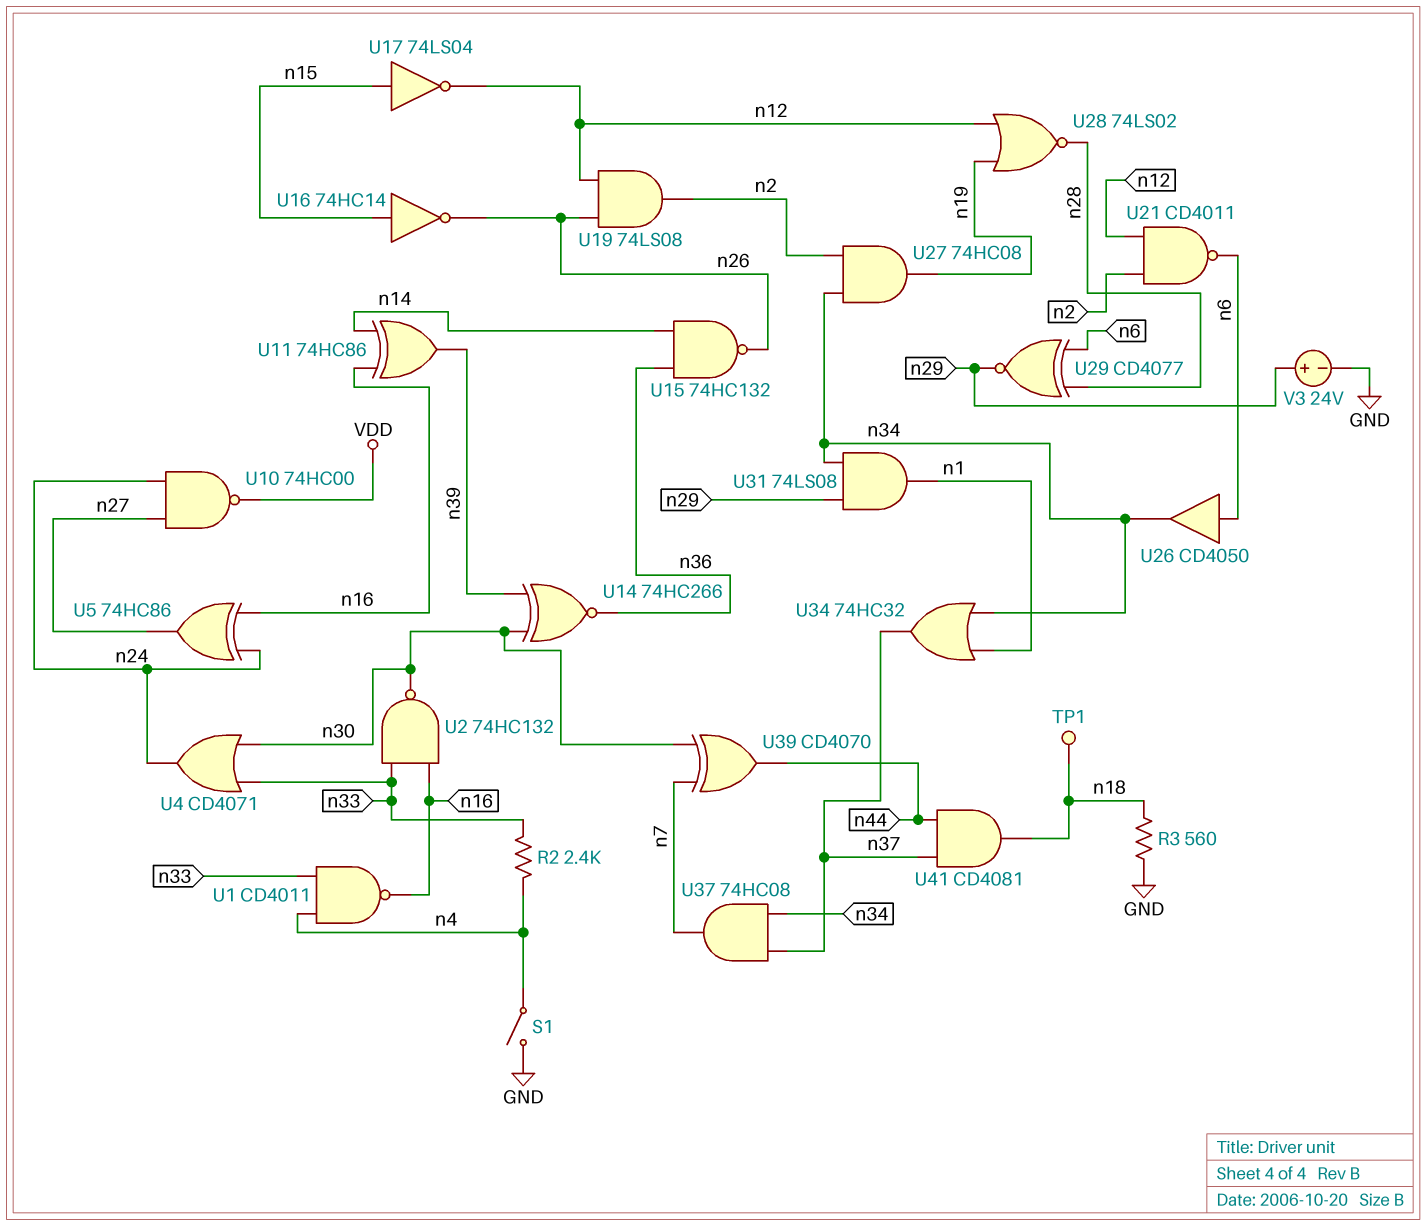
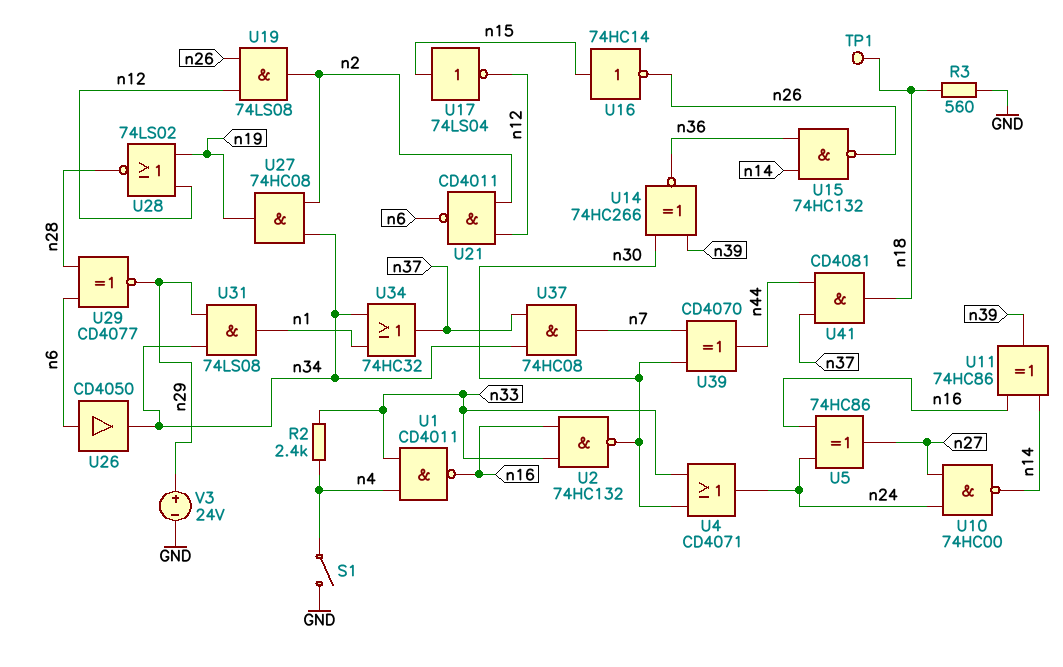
U10: NAND 74HC00 (in n24, in n27, out VDD) -> NAND 74HC00 (in n24, in n27, out n14)

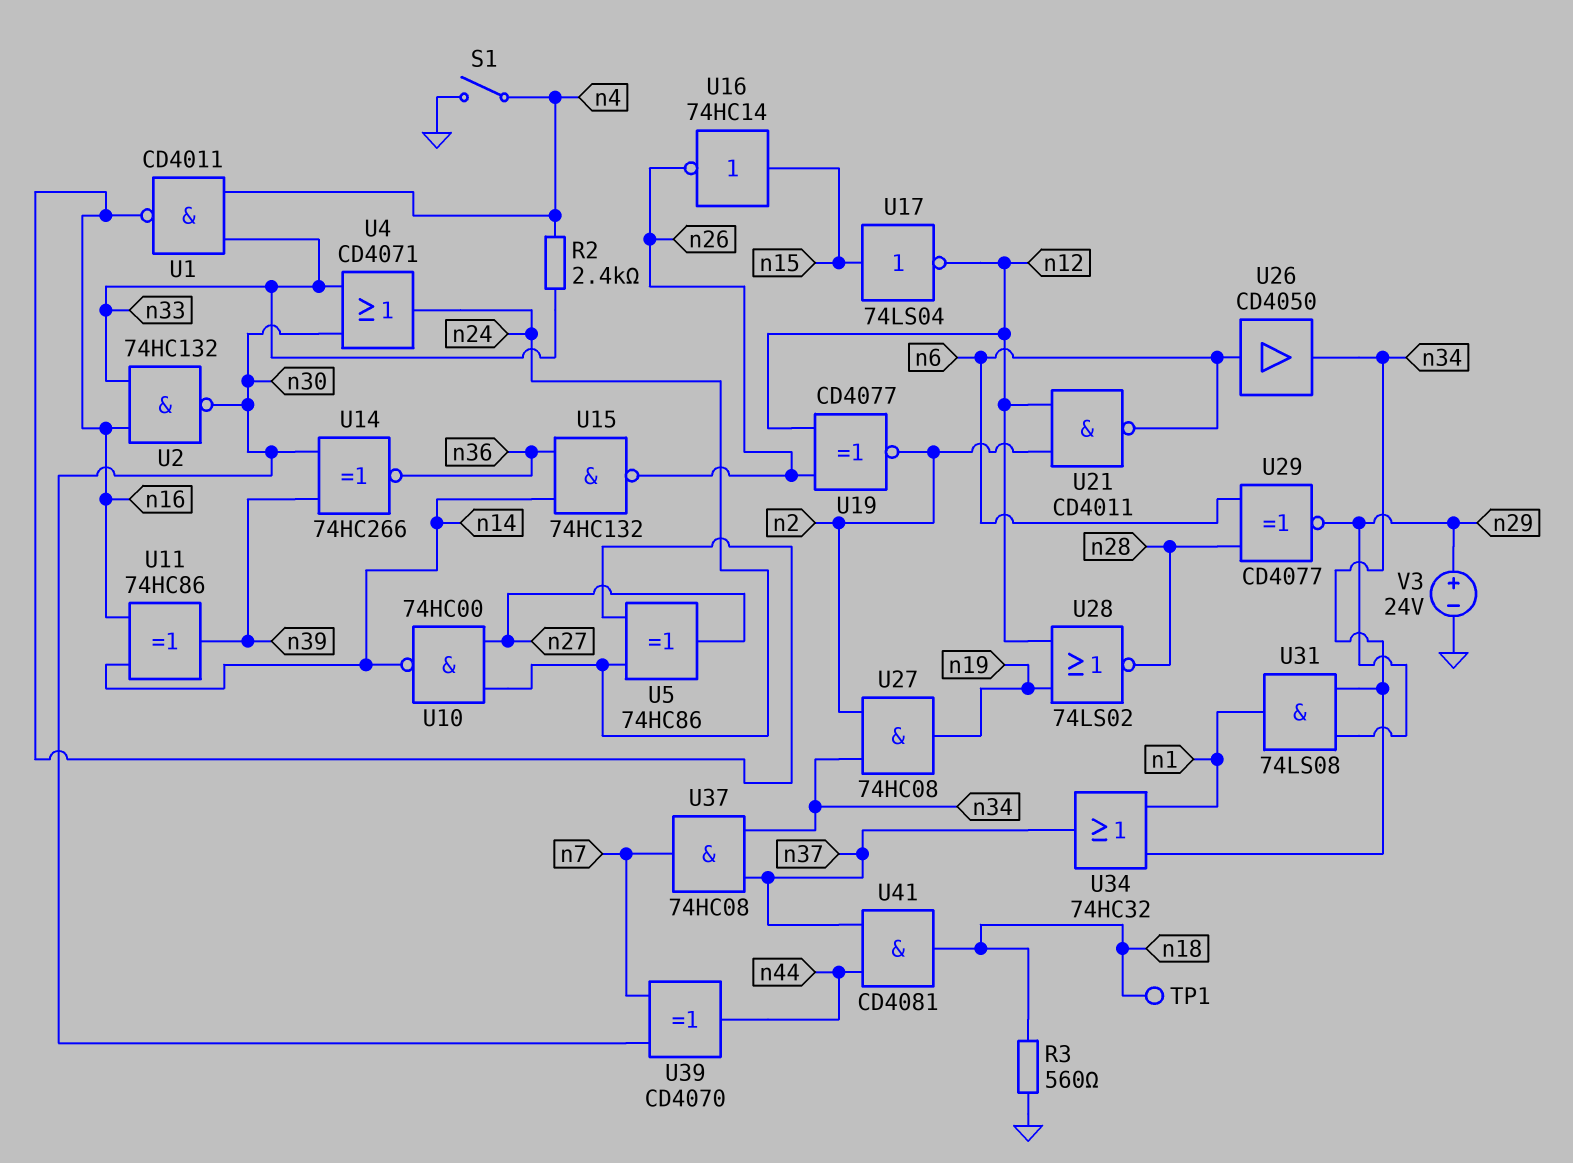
U19: AND 74LS08 (in n12, in n26, out n2) -> XNOR CD4077 (in n12, in n26, out n2)

